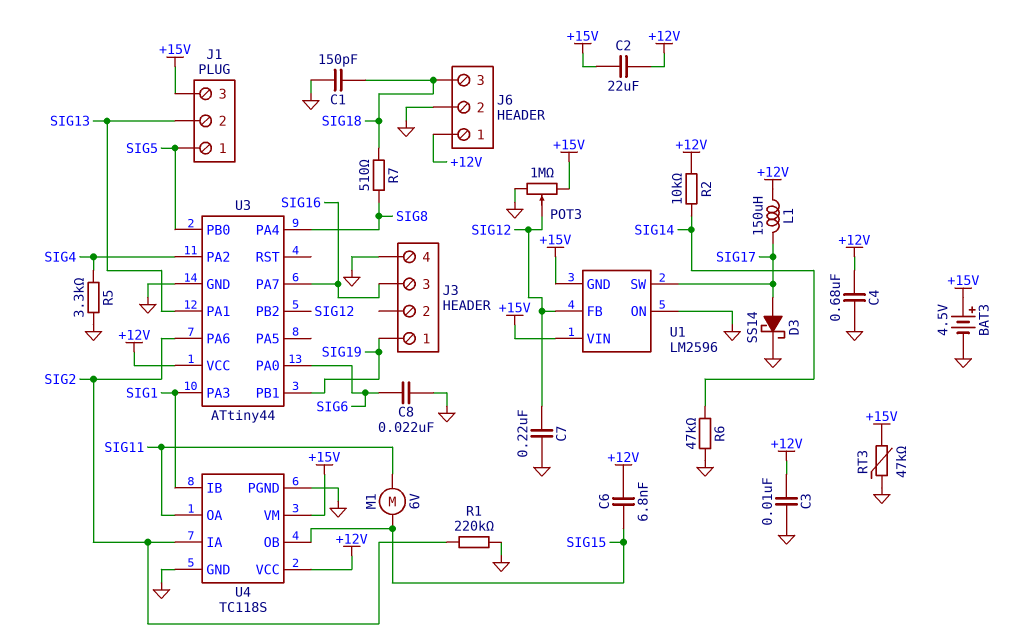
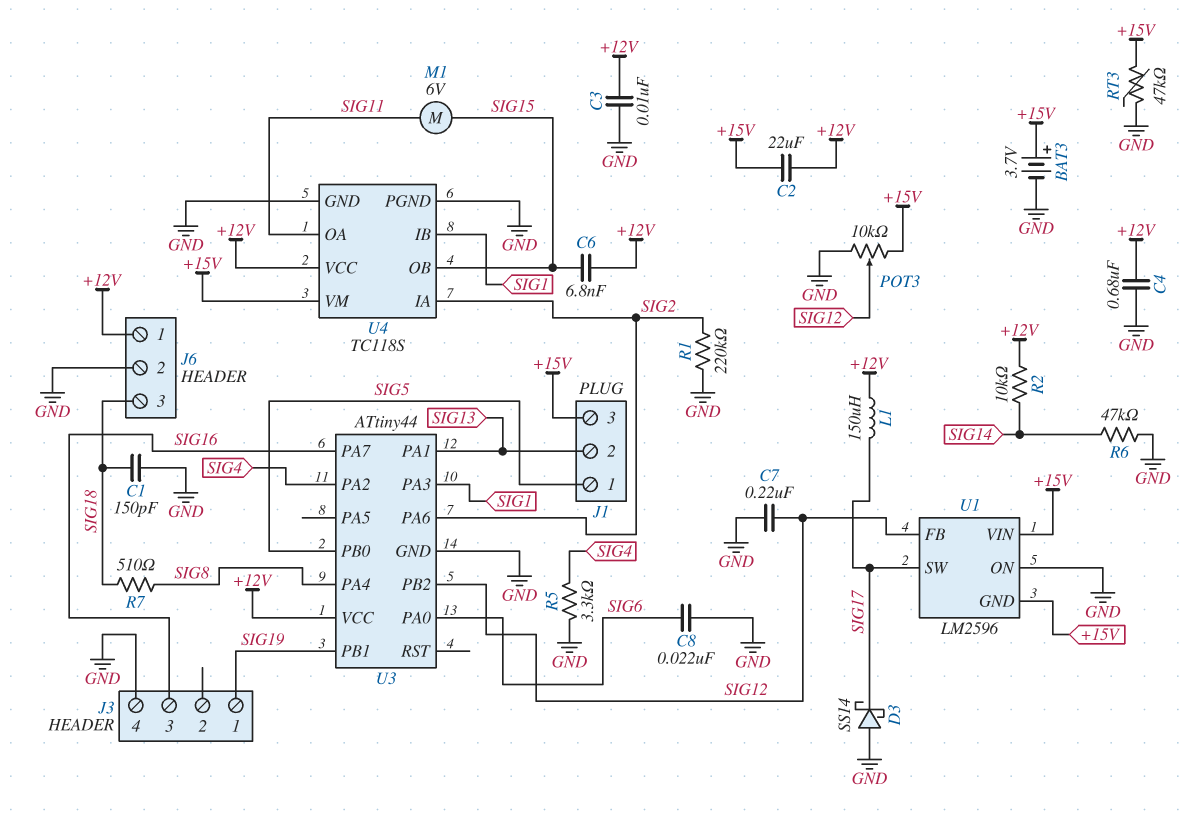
BAT3: 4.5V (plus +15V, minus GND) -> 3.7V (plus +15V, minus GND)
D3: schottky SS14 (A SIG17, K GND) -> schottky SS14 (A GND, K SIG17)
POT3: 1M (+15V, GND, wiper SIG12) -> 10k (+15V, GND, wiper SIG12)

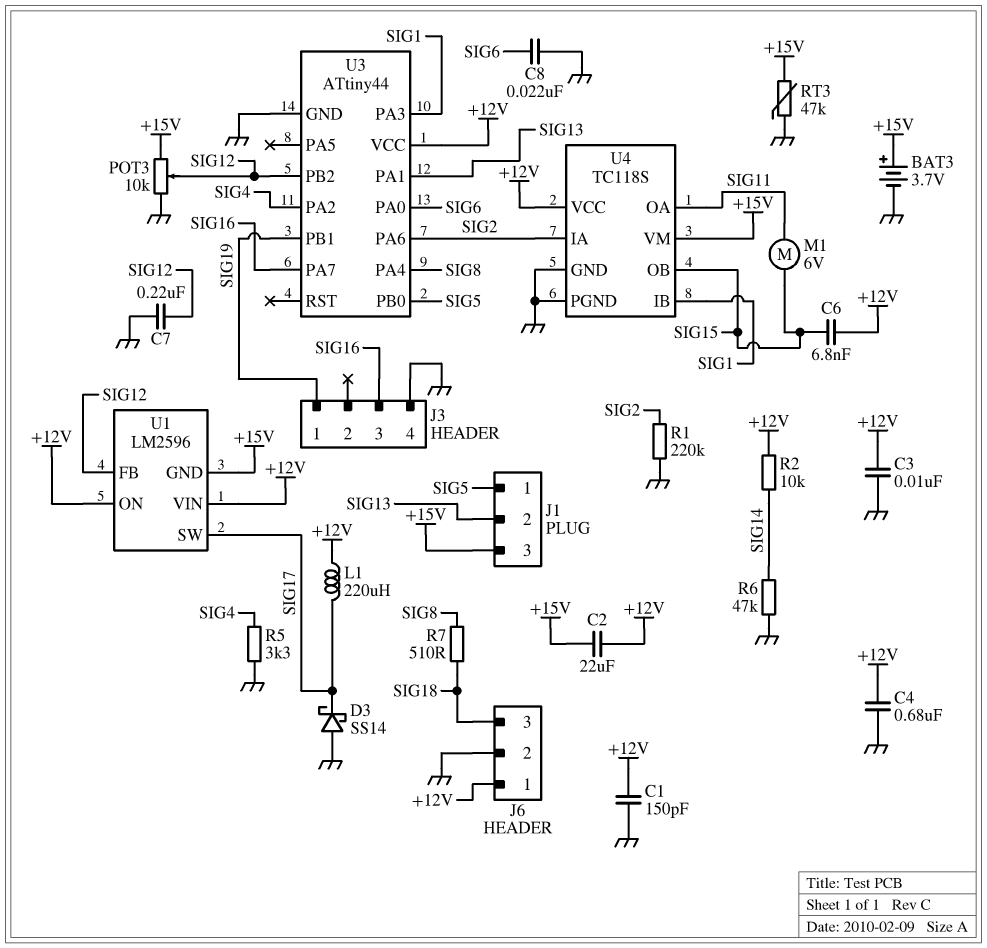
C1: 150pF (GND, SIG18) -> 150pF (+12V, GND)
L1: 150uH (+12V, SIG17) -> 220uH (+12V, SIG17)
U1 pin ON: GND -> +12V
U1 pin VIN: +15V -> +12V

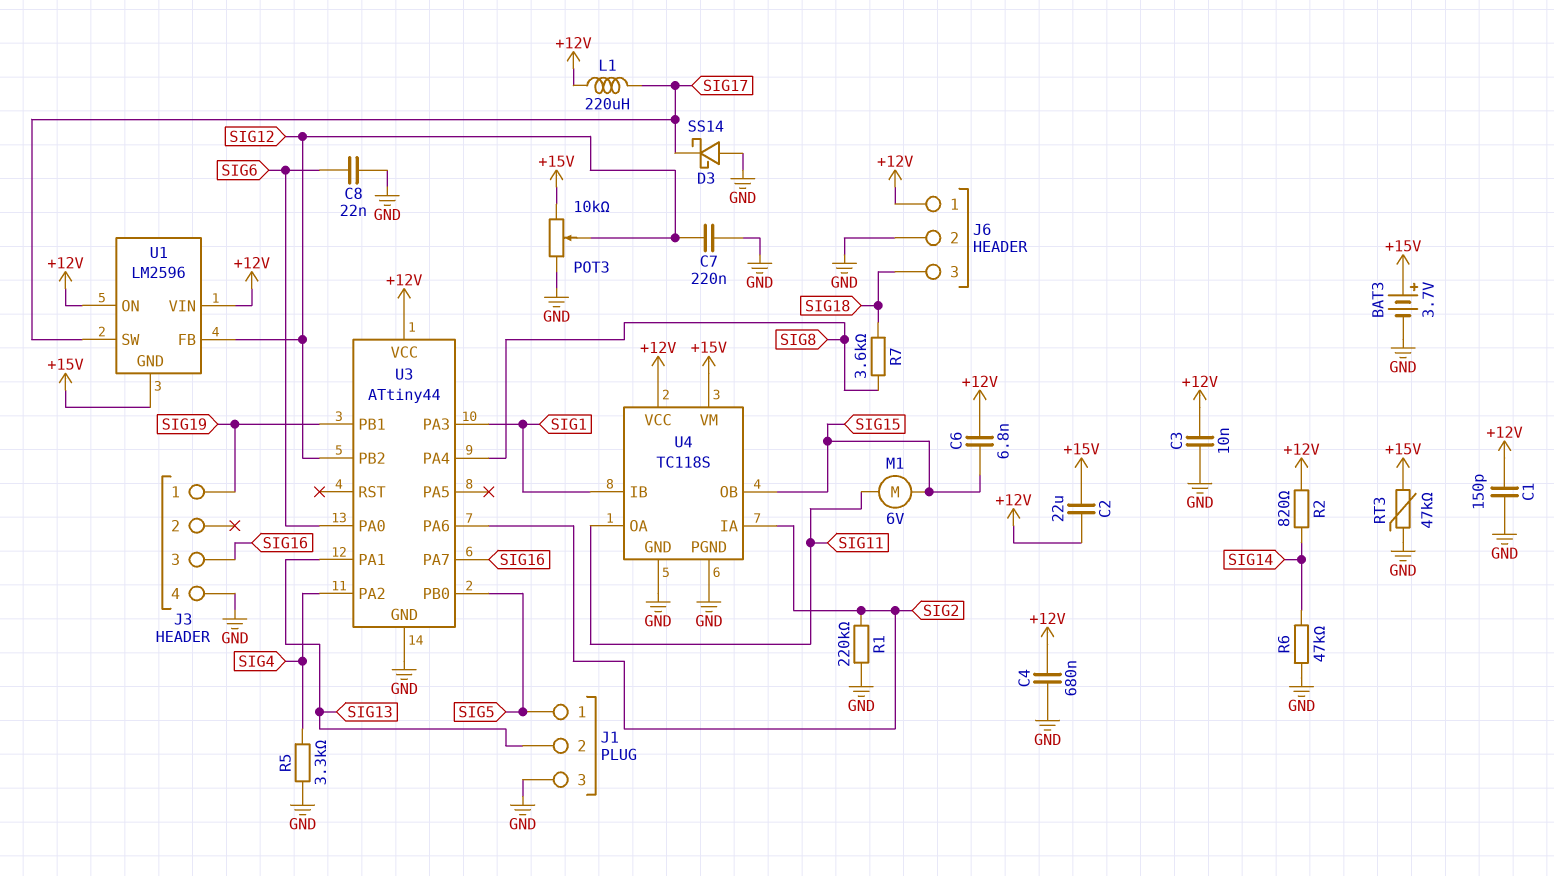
J1 pin 3: +15V -> GND
R2: 10k (+12V, SIG14) -> 820 (+12V, SIG14)
R7: 510 (SIG8, SIG18) -> 3.6k (SIG8, SIG18)

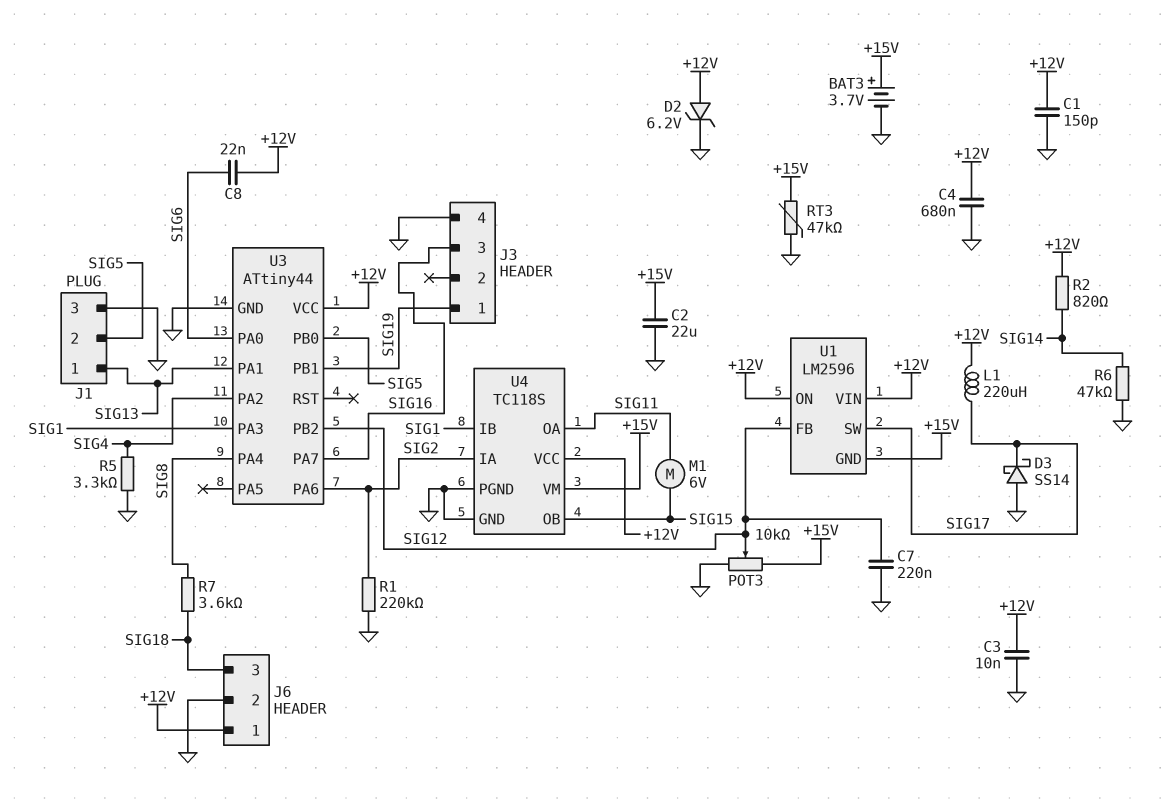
C2: 22uF (+12V, +15V) -> 22uF (+15V, GND)
C6: 6.8nF (+12V, SIG15) -> none
C8: 22nF (GND, SIG6) -> 22nF (+12V, SIG6)
D2: none -> zener 6.2V (A +12V, K GND)
J1 pin 1: SIG5 -> SIG13
J1 pin 2: SIG13 -> SIG5

